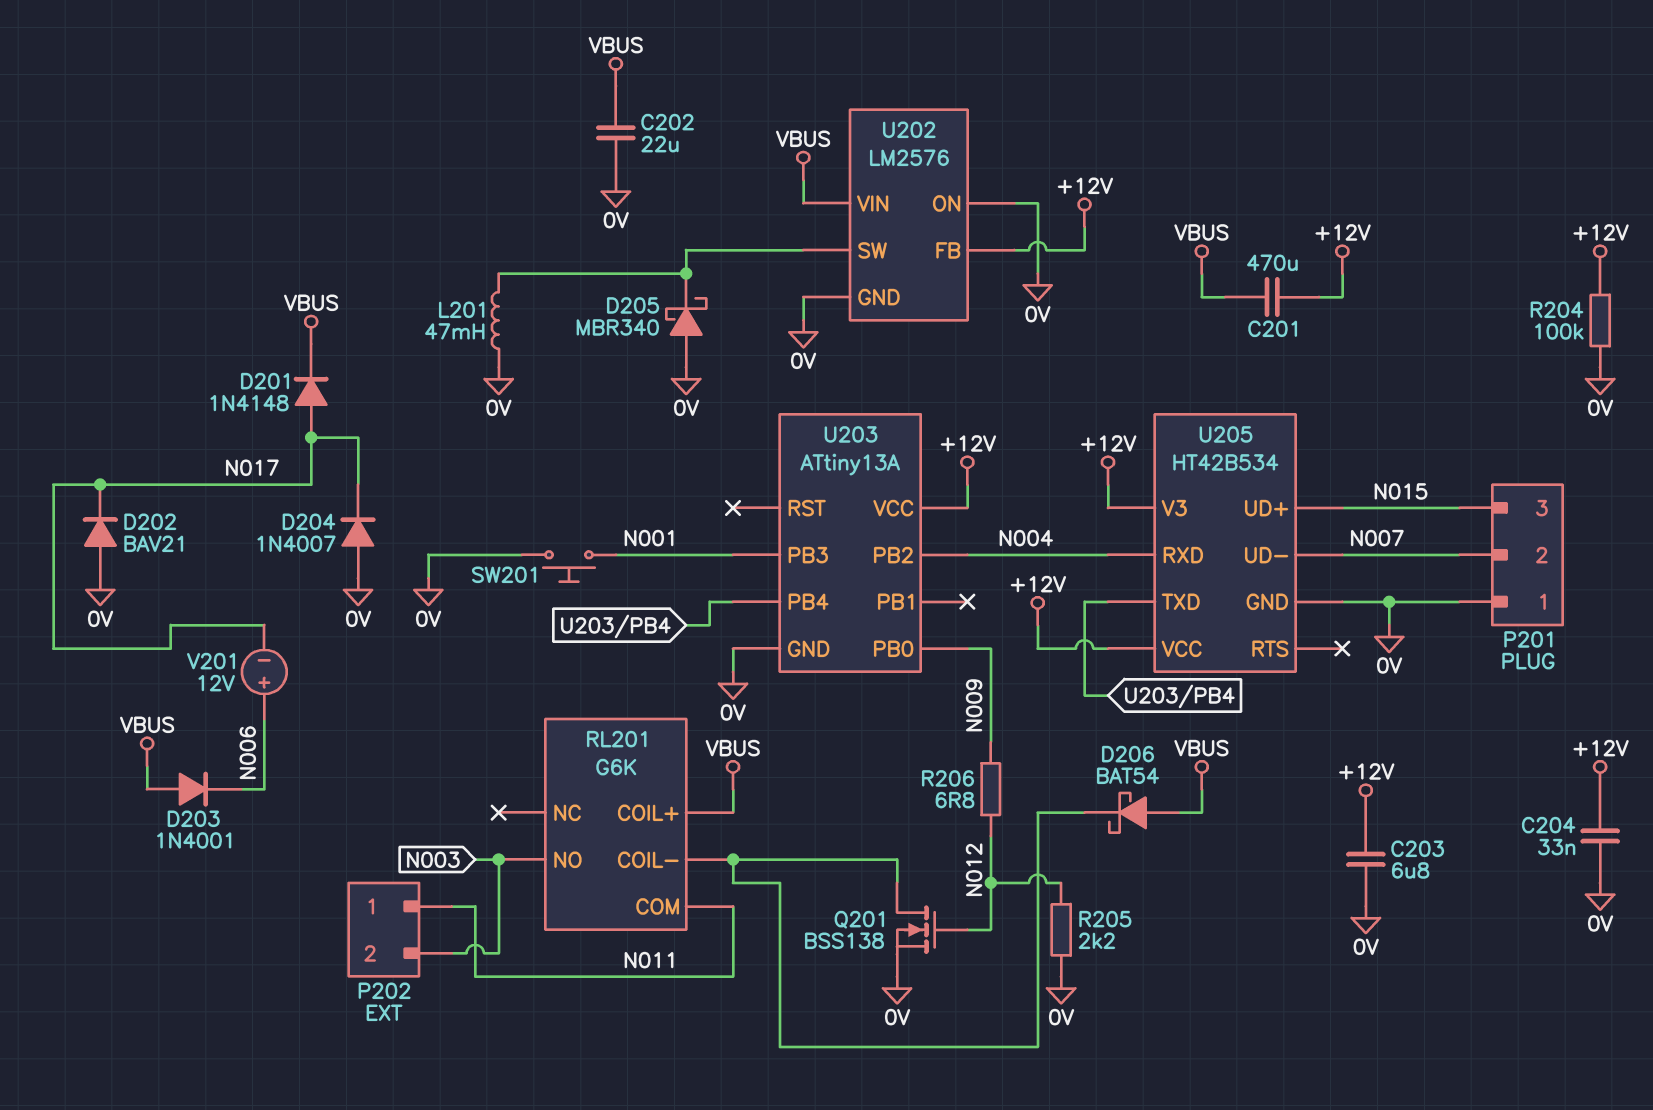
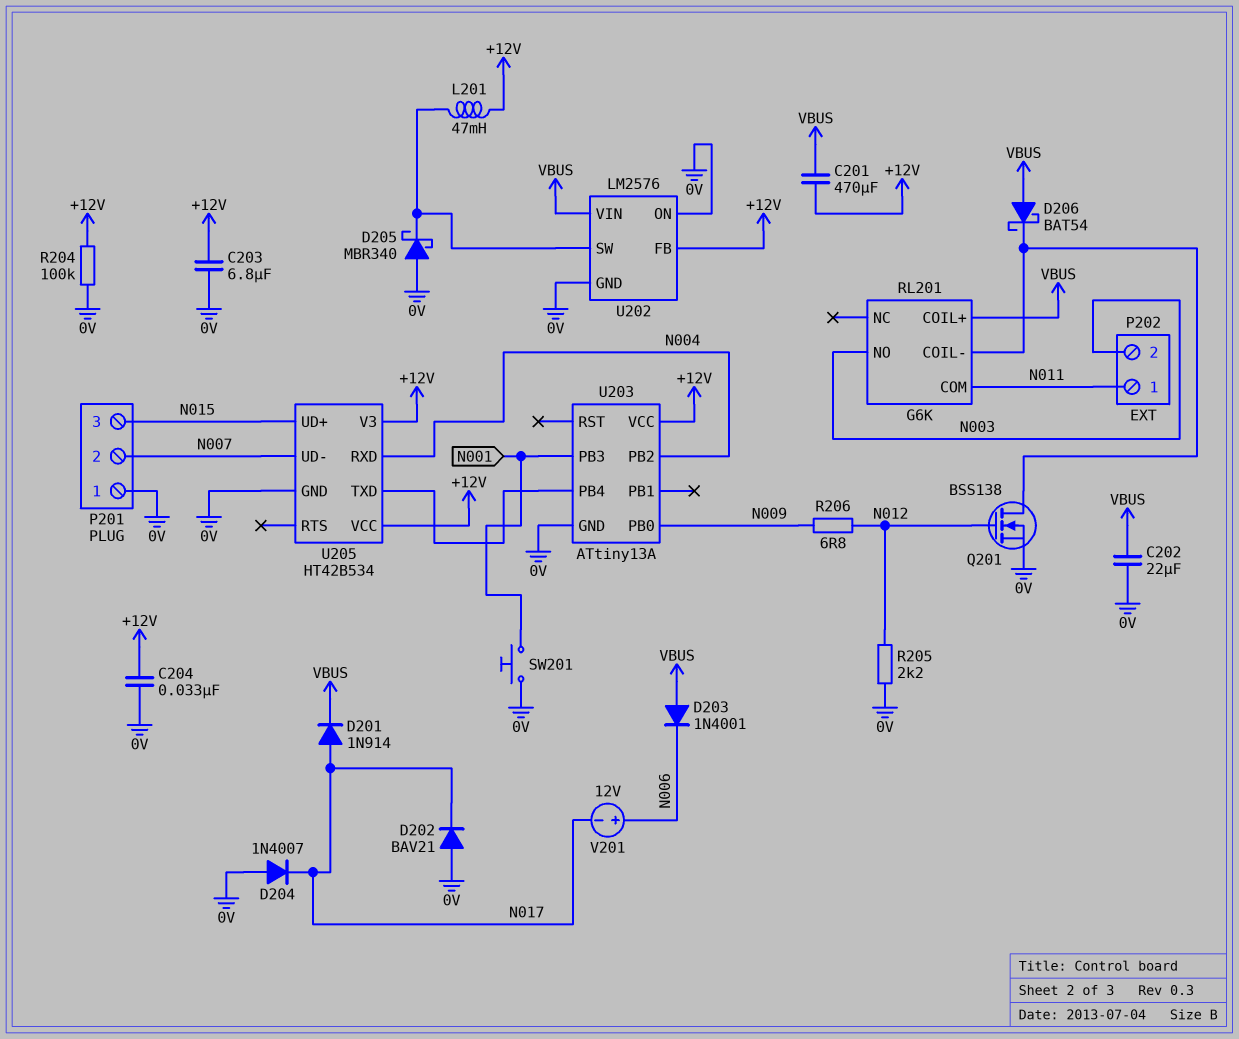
D201: diode 1N4148 (A N017, K VBUS) -> diode 1N914 (A N017, K VBUS)
L201: 47mH (0V, U202/SW) -> 47mH (+12V, U202/SW)

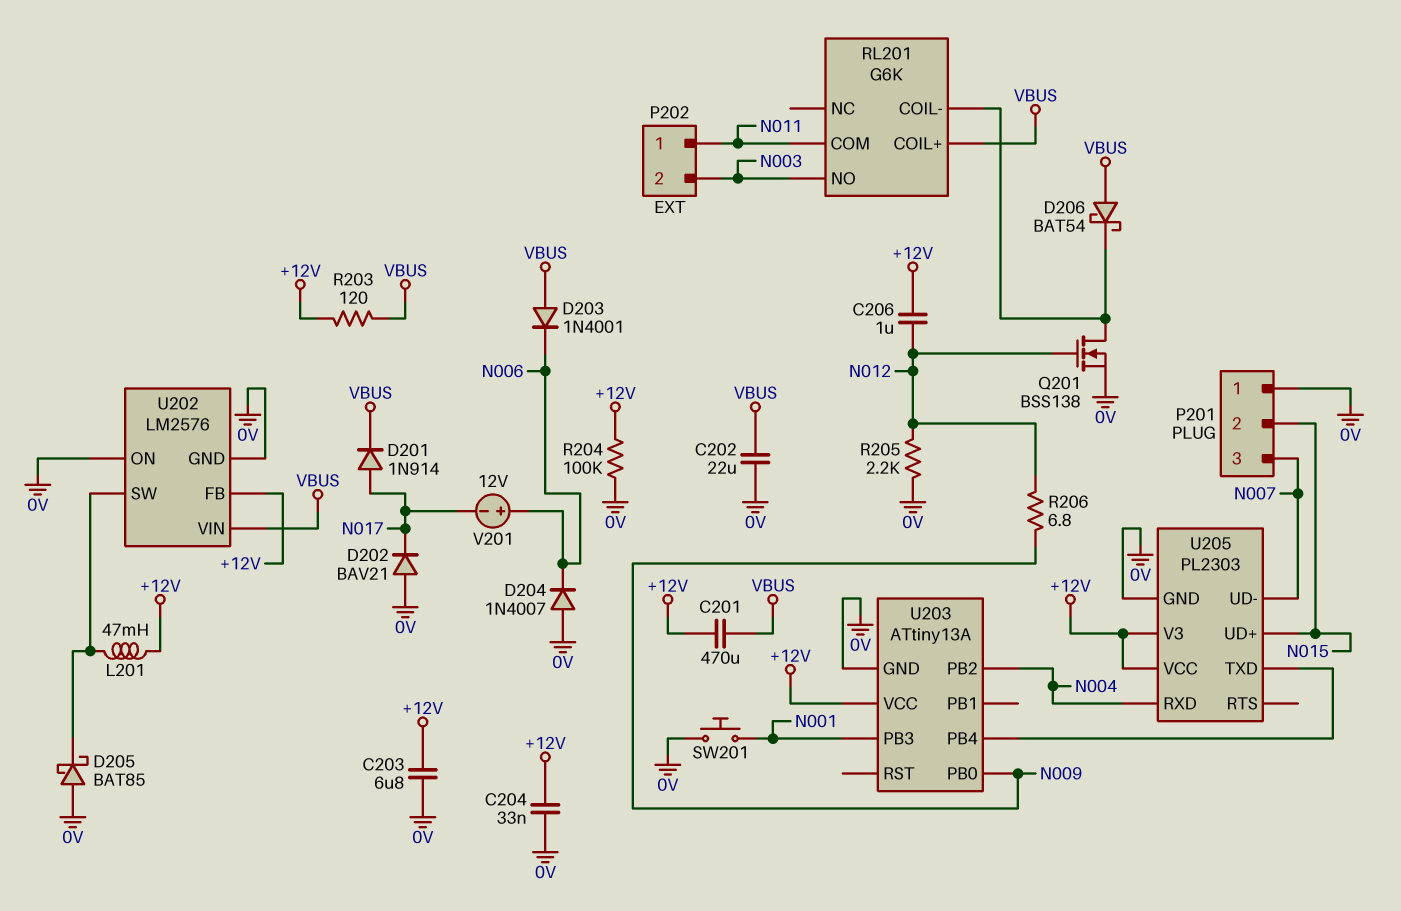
C206: none -> 1uF (+12V, N012)
D204: diode 1N4007 (A 0V, K N017) -> diode 1N4007 (A 0V, K N006)
D205: schottky MBR340 (A 0V, K U202/SW) -> schottky BAT85 (A 0V, K U202/SW)
P201 pin 2: N007 -> N015
P201 pin 3: N015 -> N007
R203: none -> 120 (+12V, VBUS)
U205: HT42B534 -> PL2303

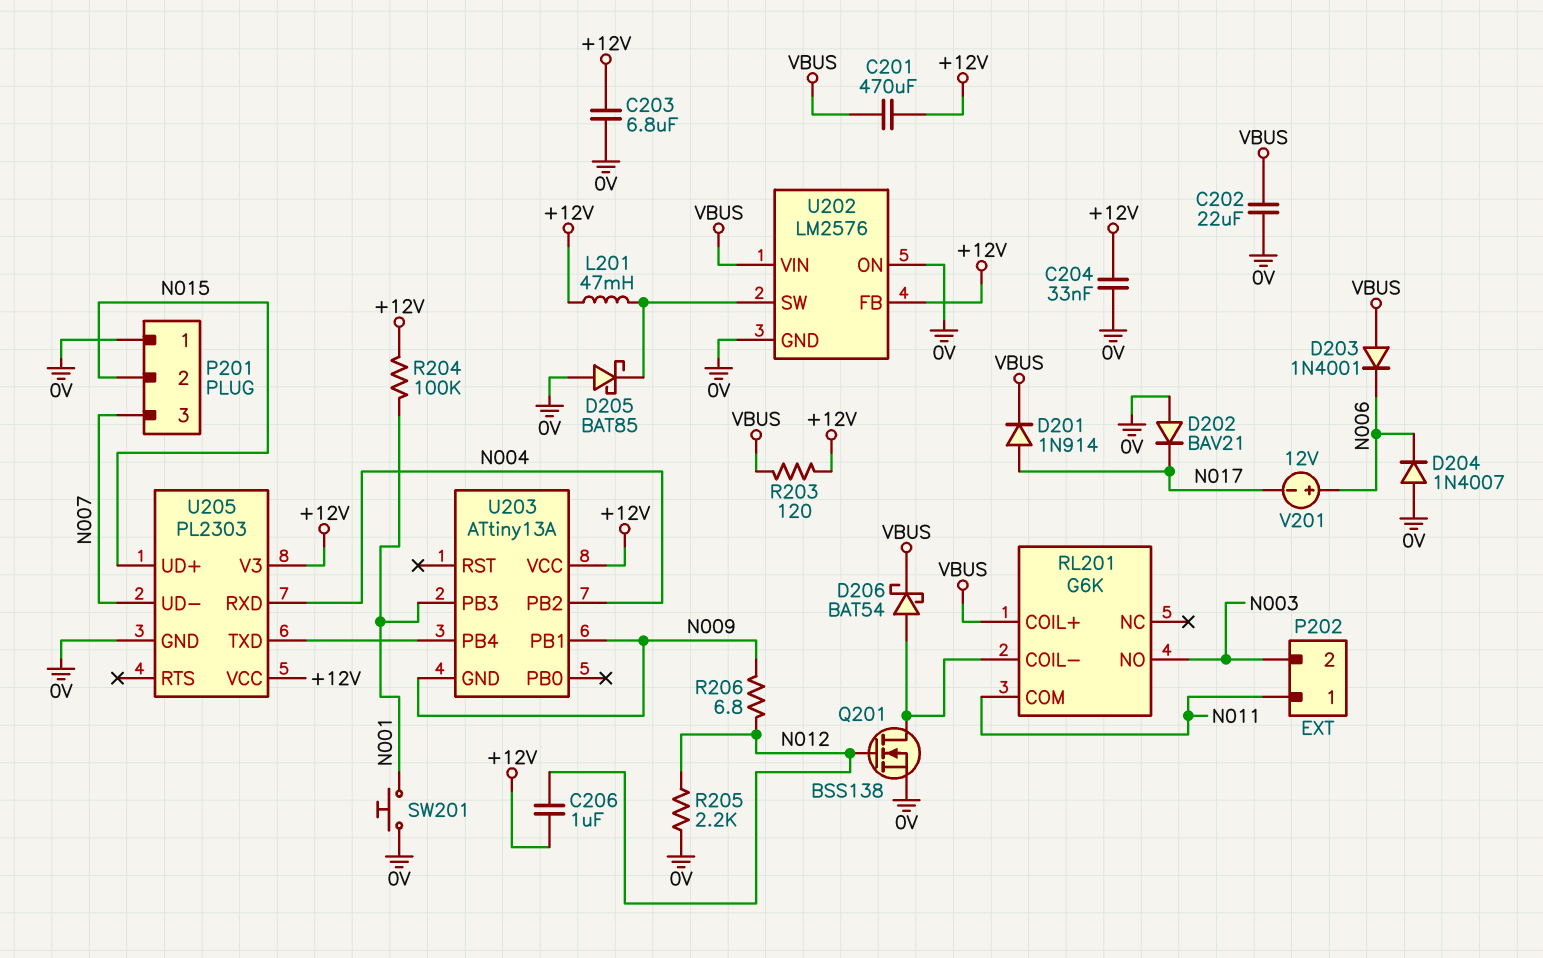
D206: schottky BAT54 (A VBUS, K RL201/COIL-) -> schottky BAT54 (A RL201/COIL-, K VBUS)
R204: 100k (+12V, 0V) -> 100k (+12V, N001)
U203 pin GND: 0V -> N009
U203 pin PB0: N009 -> none
U203 pin PB1: none -> N009

